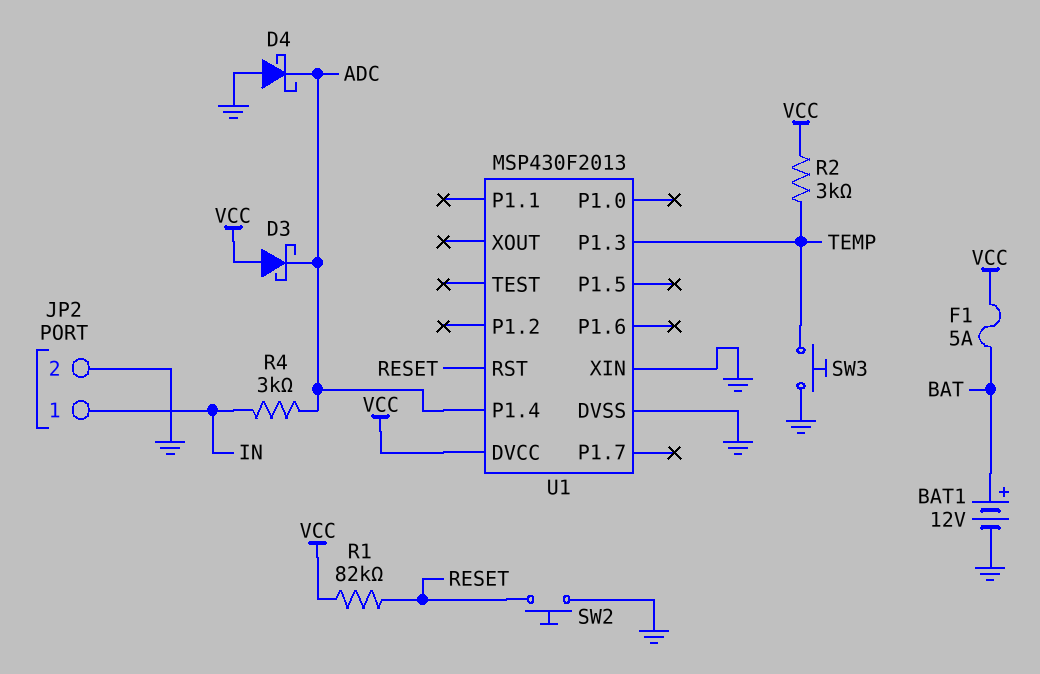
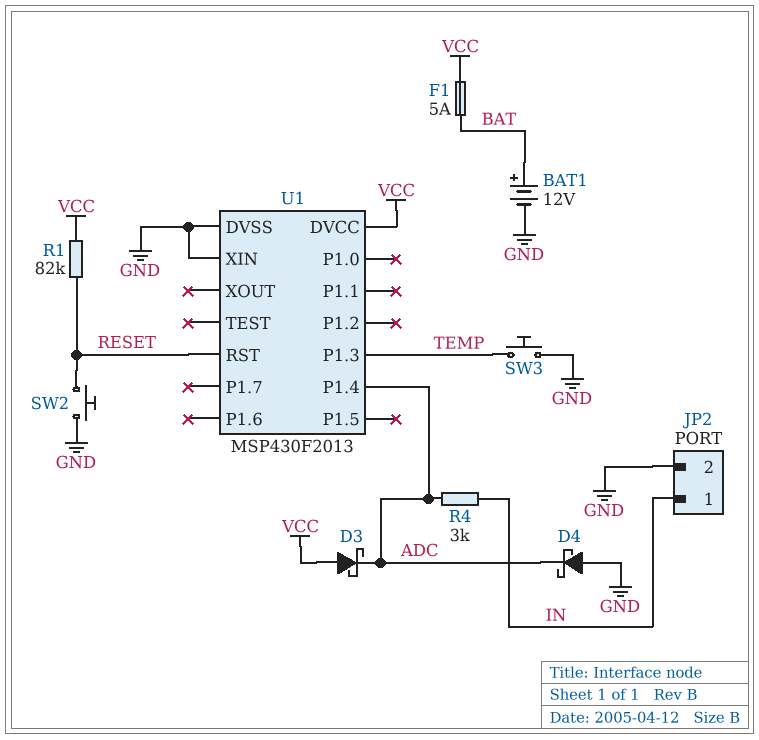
R2: 3k (TEMP, VCC) -> none

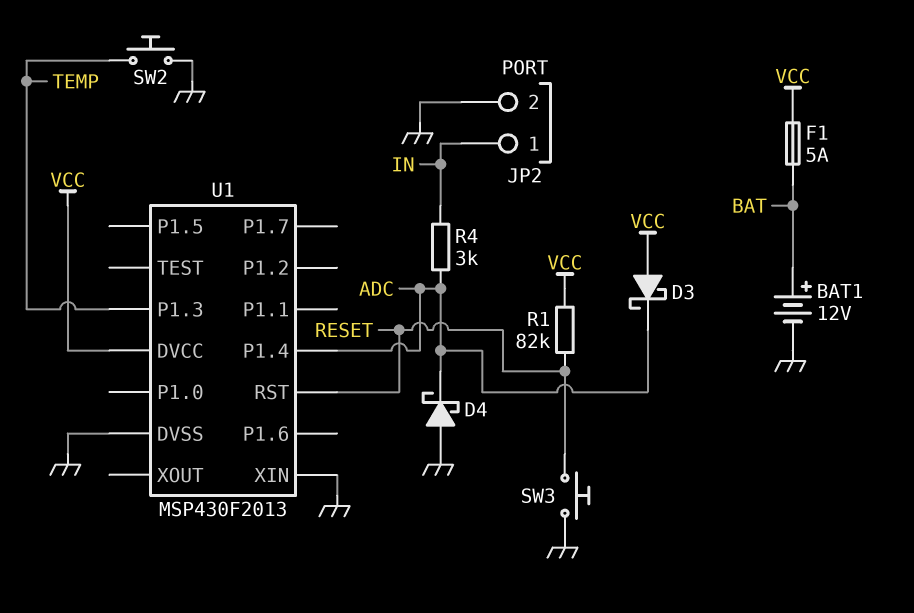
SW2: button (GND, RESET) -> button (GND, TEMP)
SW3: button (GND, TEMP) -> button (GND, RESET)

